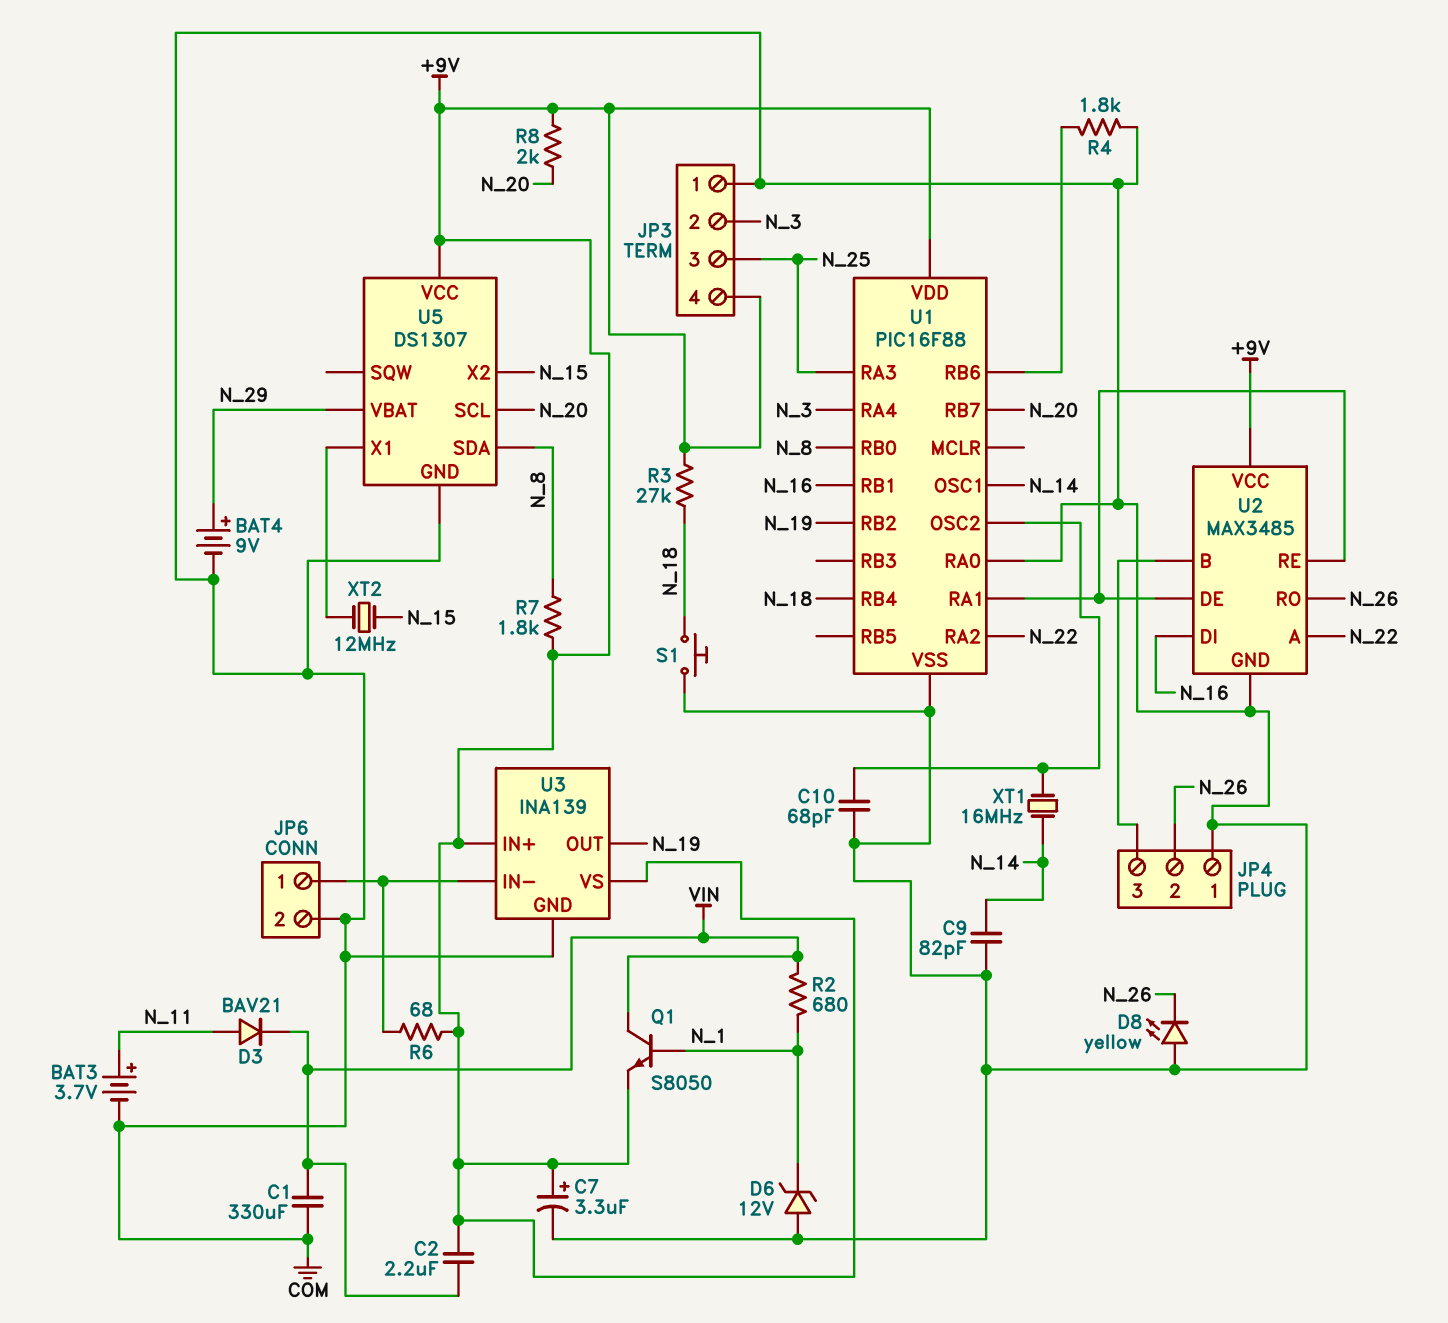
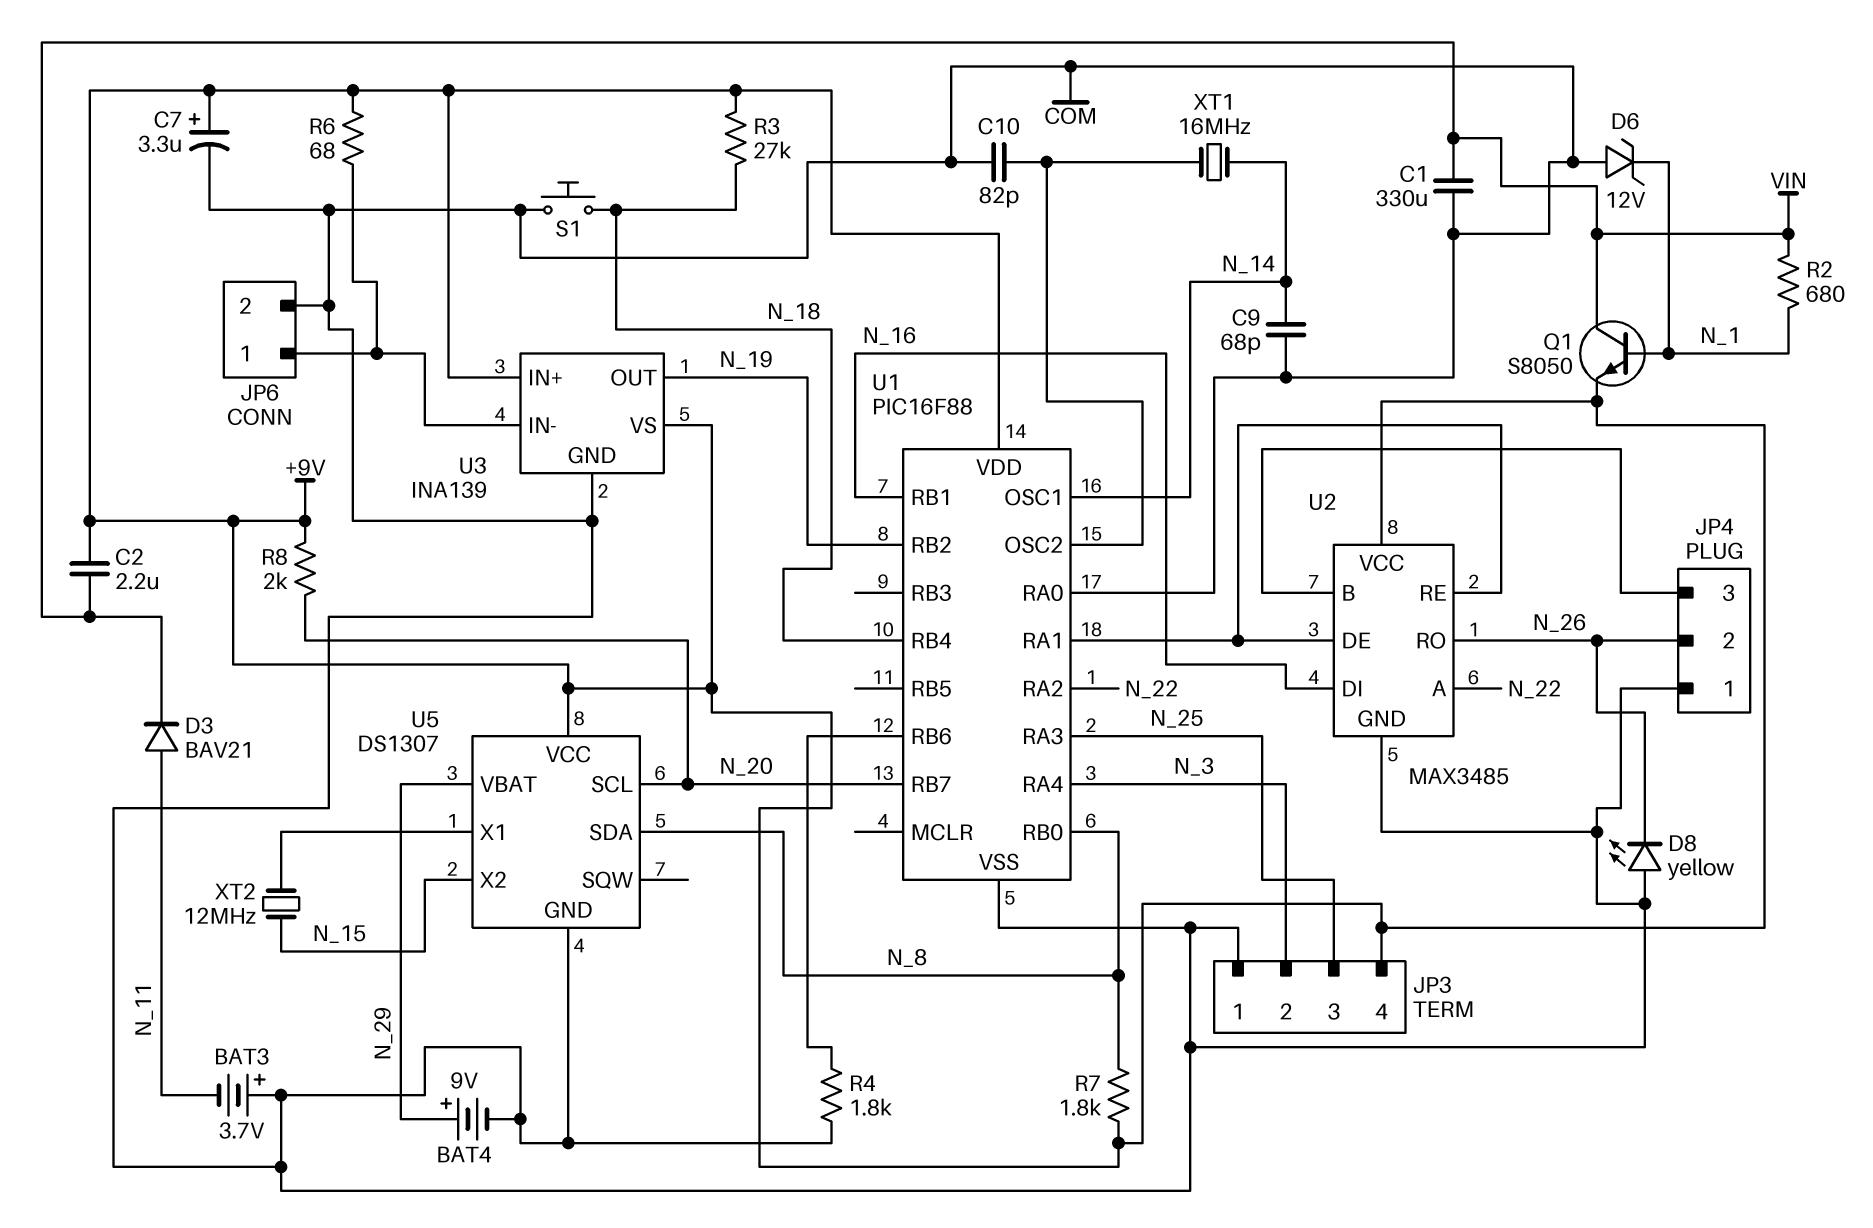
BAT3: 3.7V (plus N_11, minus COM) -> 3.7V (plus COM, minus N_11)
C9: 82pF (COM, N_14) -> 68pF (COM, N_14)
C10: 68pF (COM, U1/OSC2) -> 82pF (COM, U1/OSC2)

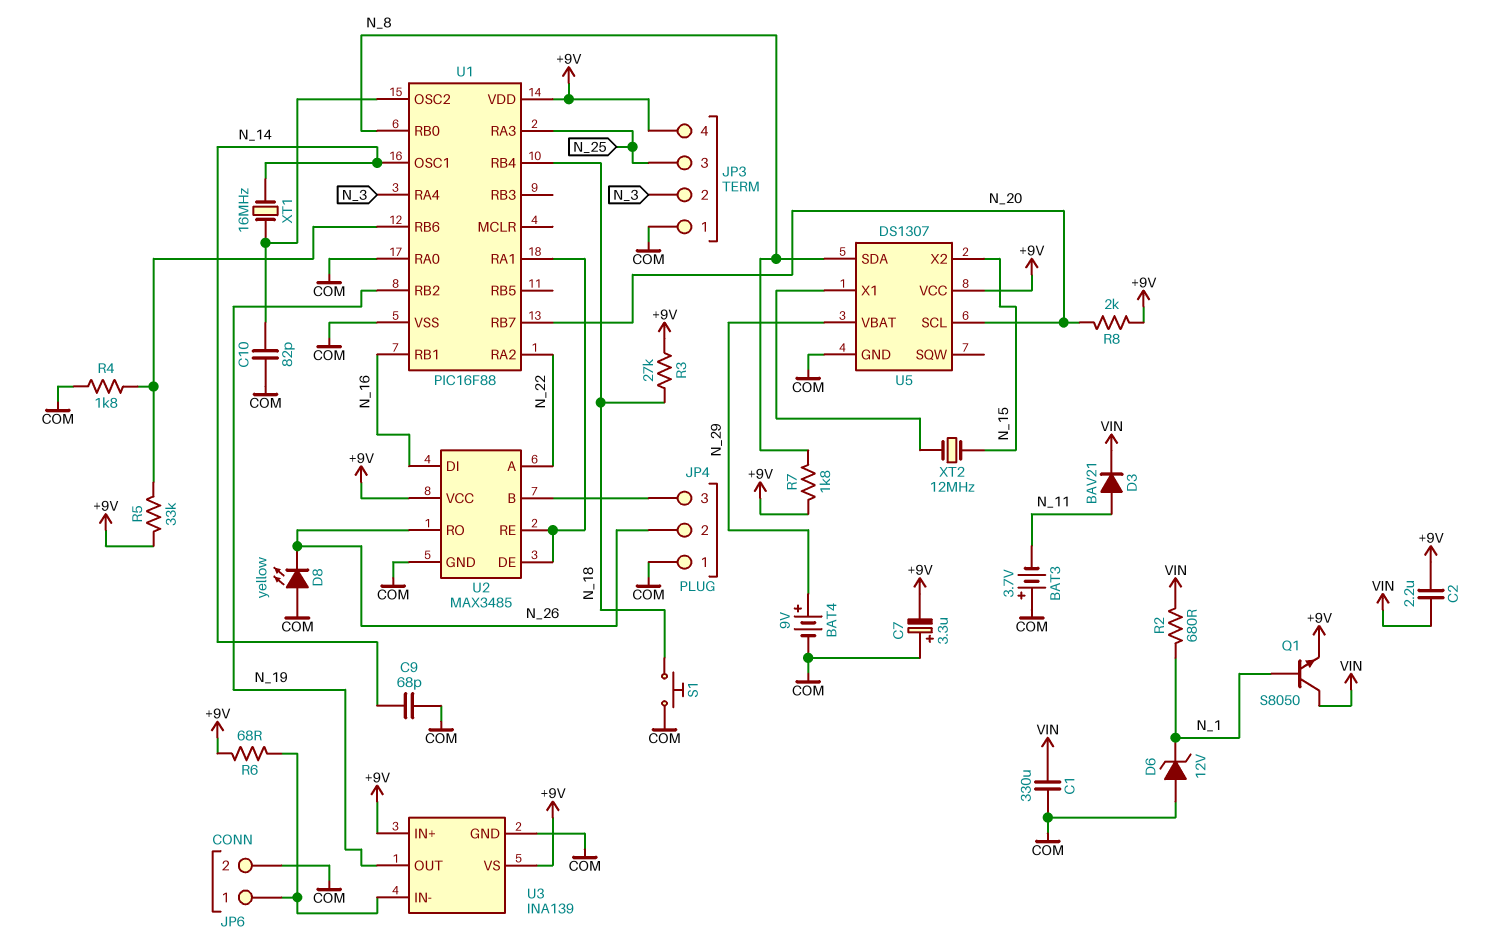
C7: 3.3uF (plus +9V, minus COM) -> 3.3uF (plus COM, minus +9V)
R5: none -> 33k (+9V, U1/RB6)

